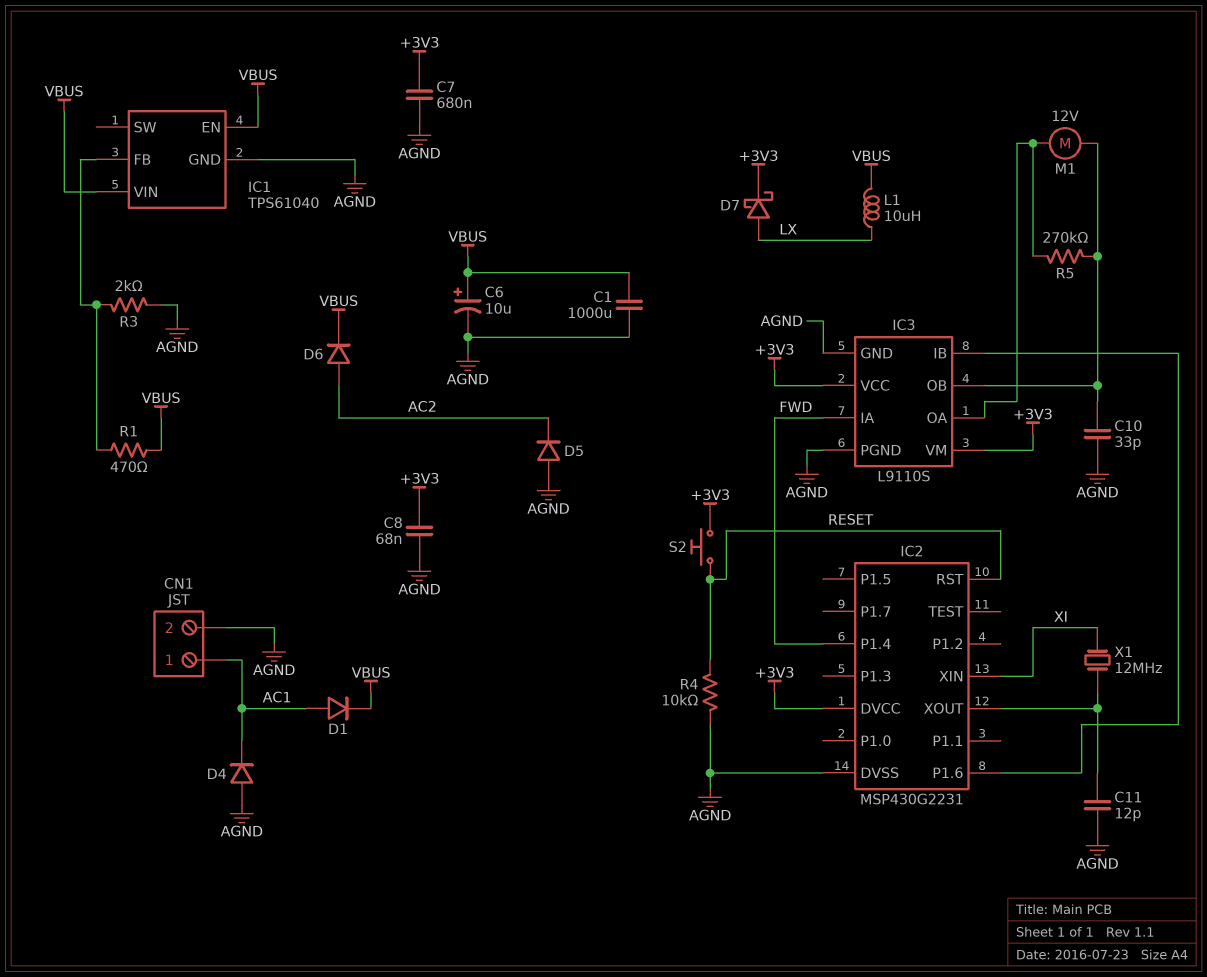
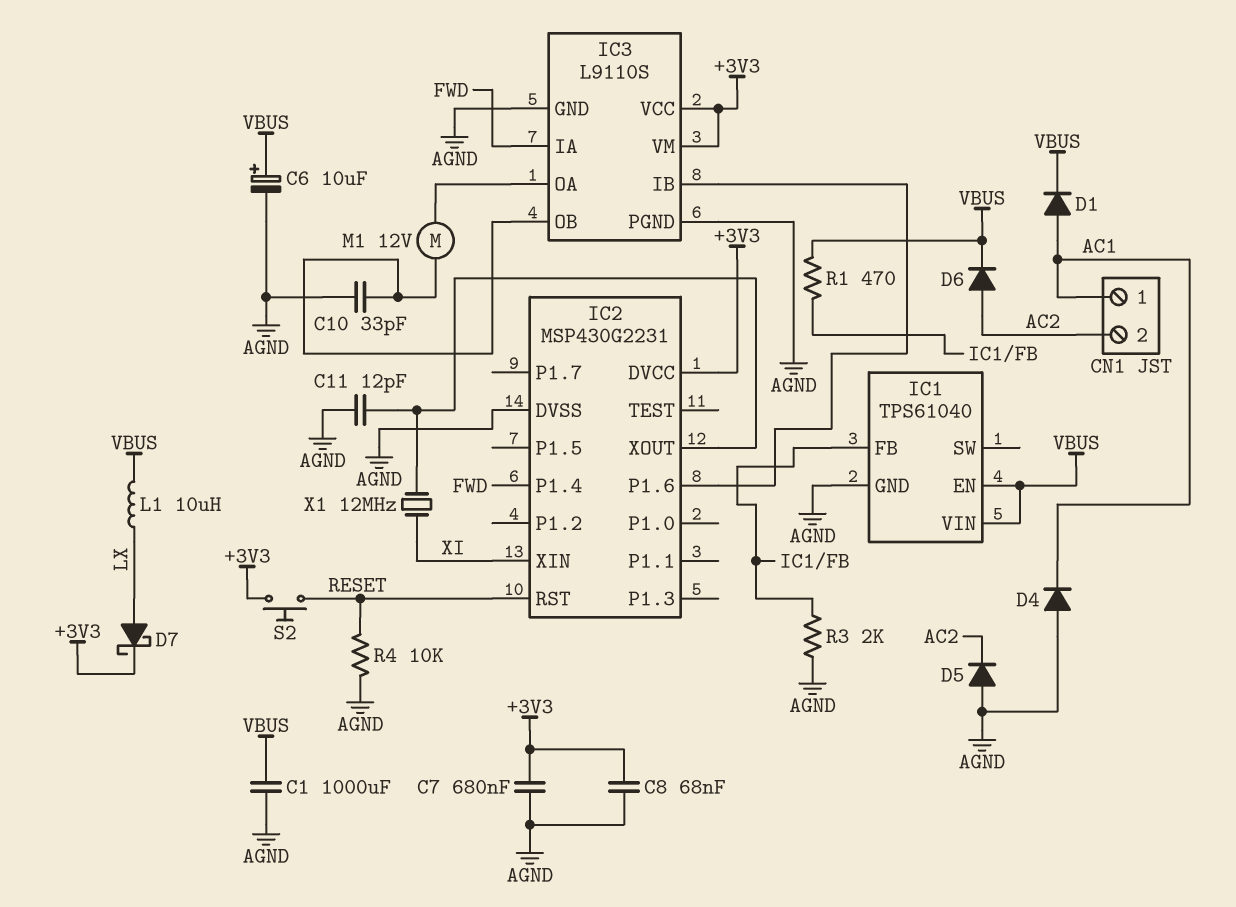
CN1 pin 2: AGND -> AC2
R5: 270k (IC3/OA, IC3/OB) -> none

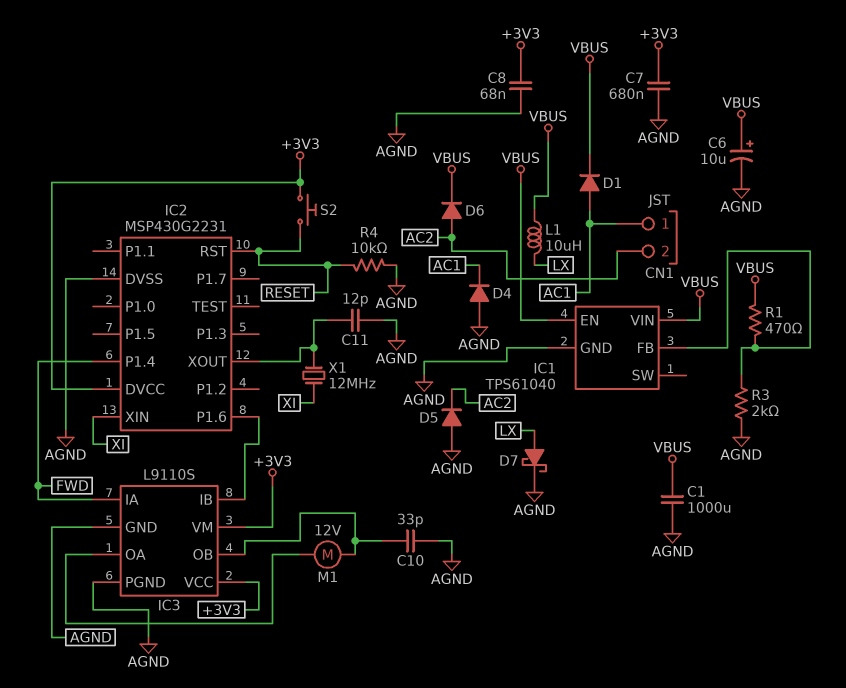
D7: schottky (A LX, K +3V3) -> schottky (A LX, K AGND)

